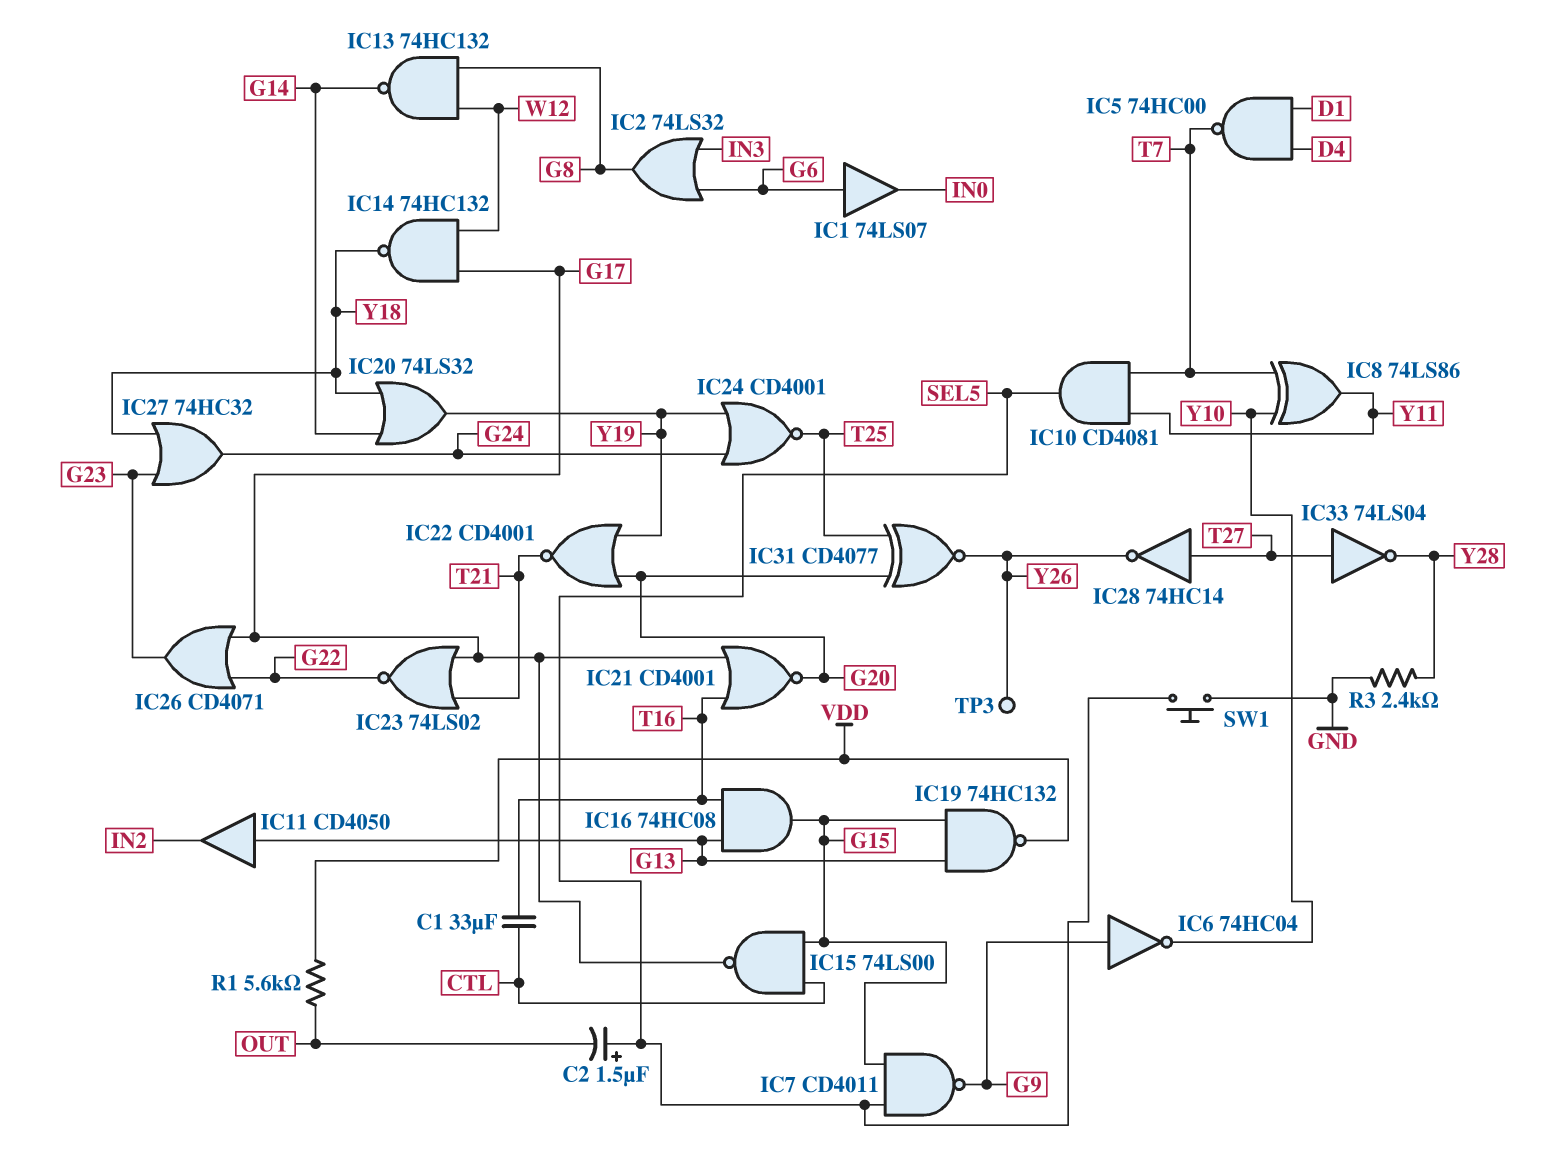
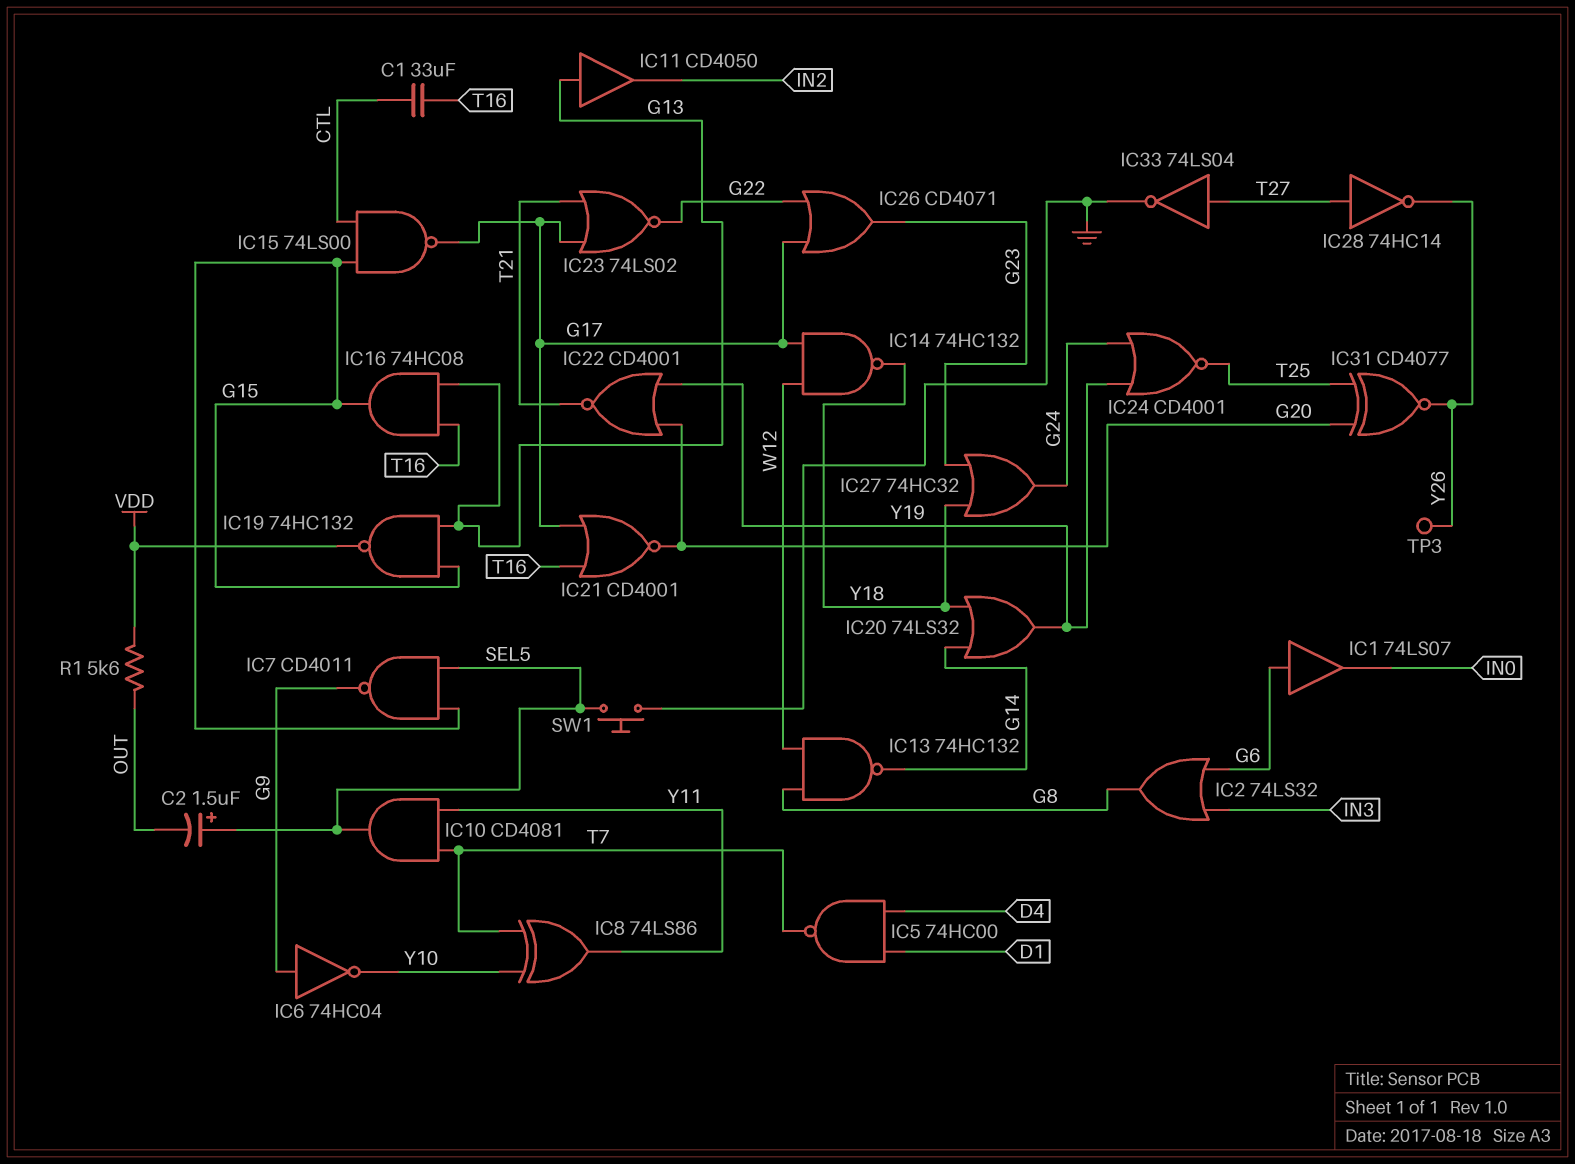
IC33: NOT 74LS04 (in T27, out Y28) -> NOT 74LS04 (in T27, out GND)
R3: 2.4k (GND, Y28) -> none

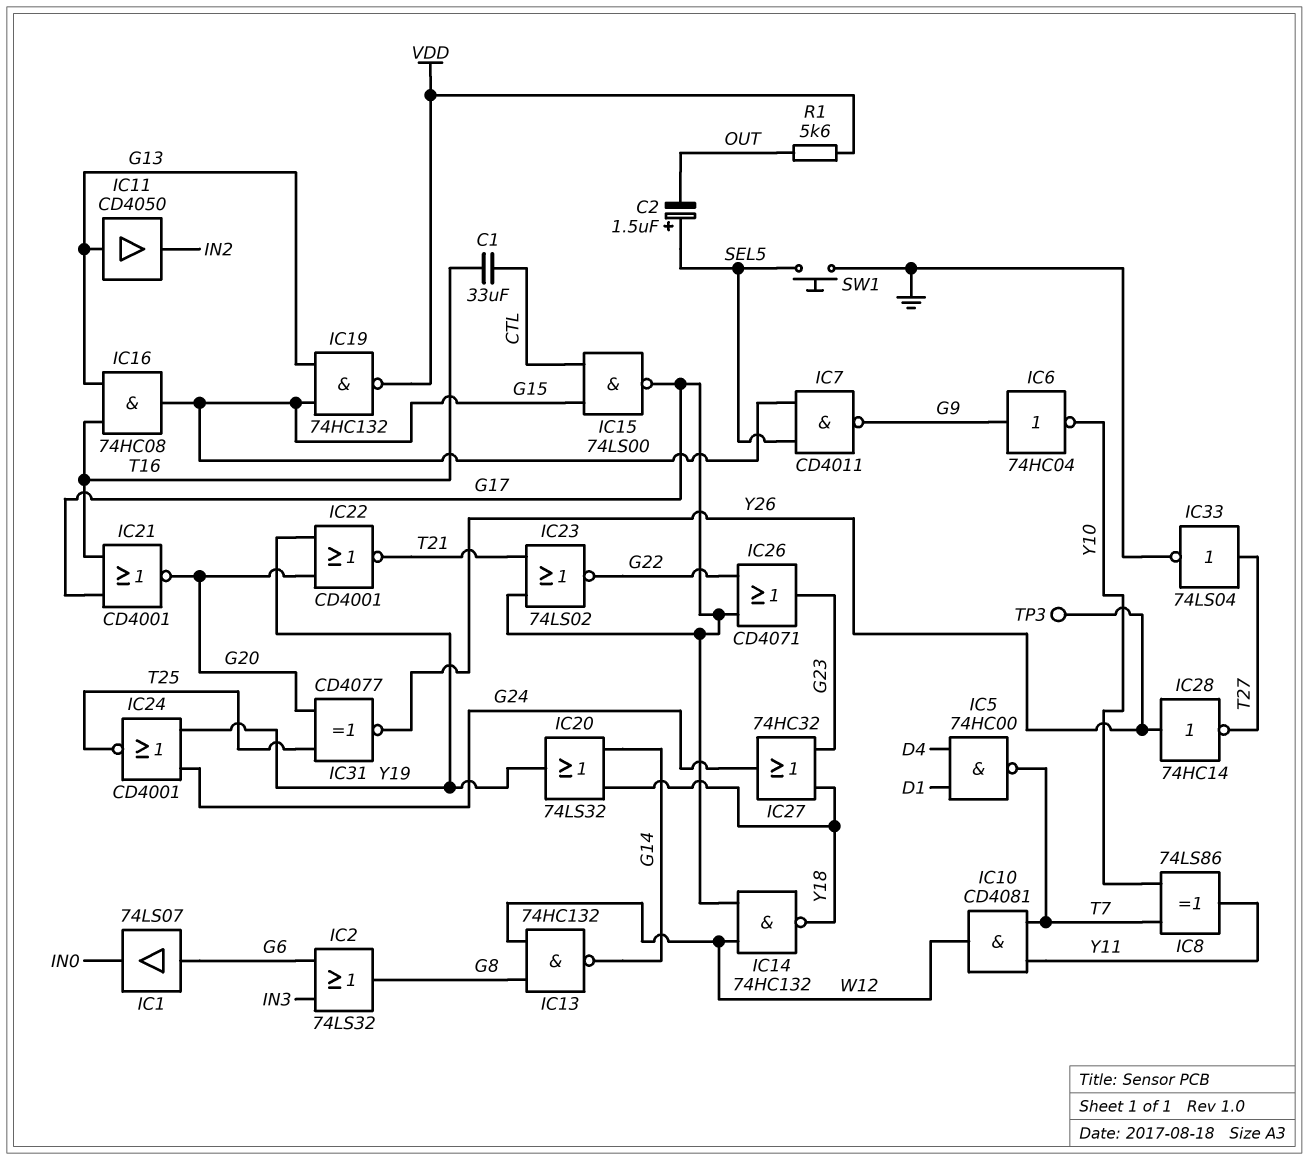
IC10: AND CD4081 (in T7, in Y11, out SEL5) -> AND CD4081 (in T7, in Y11, out W12)
IC28: NOT 74HC14 (in T27, out Y26) -> NOT 74HC14 (in Y26, out T27)

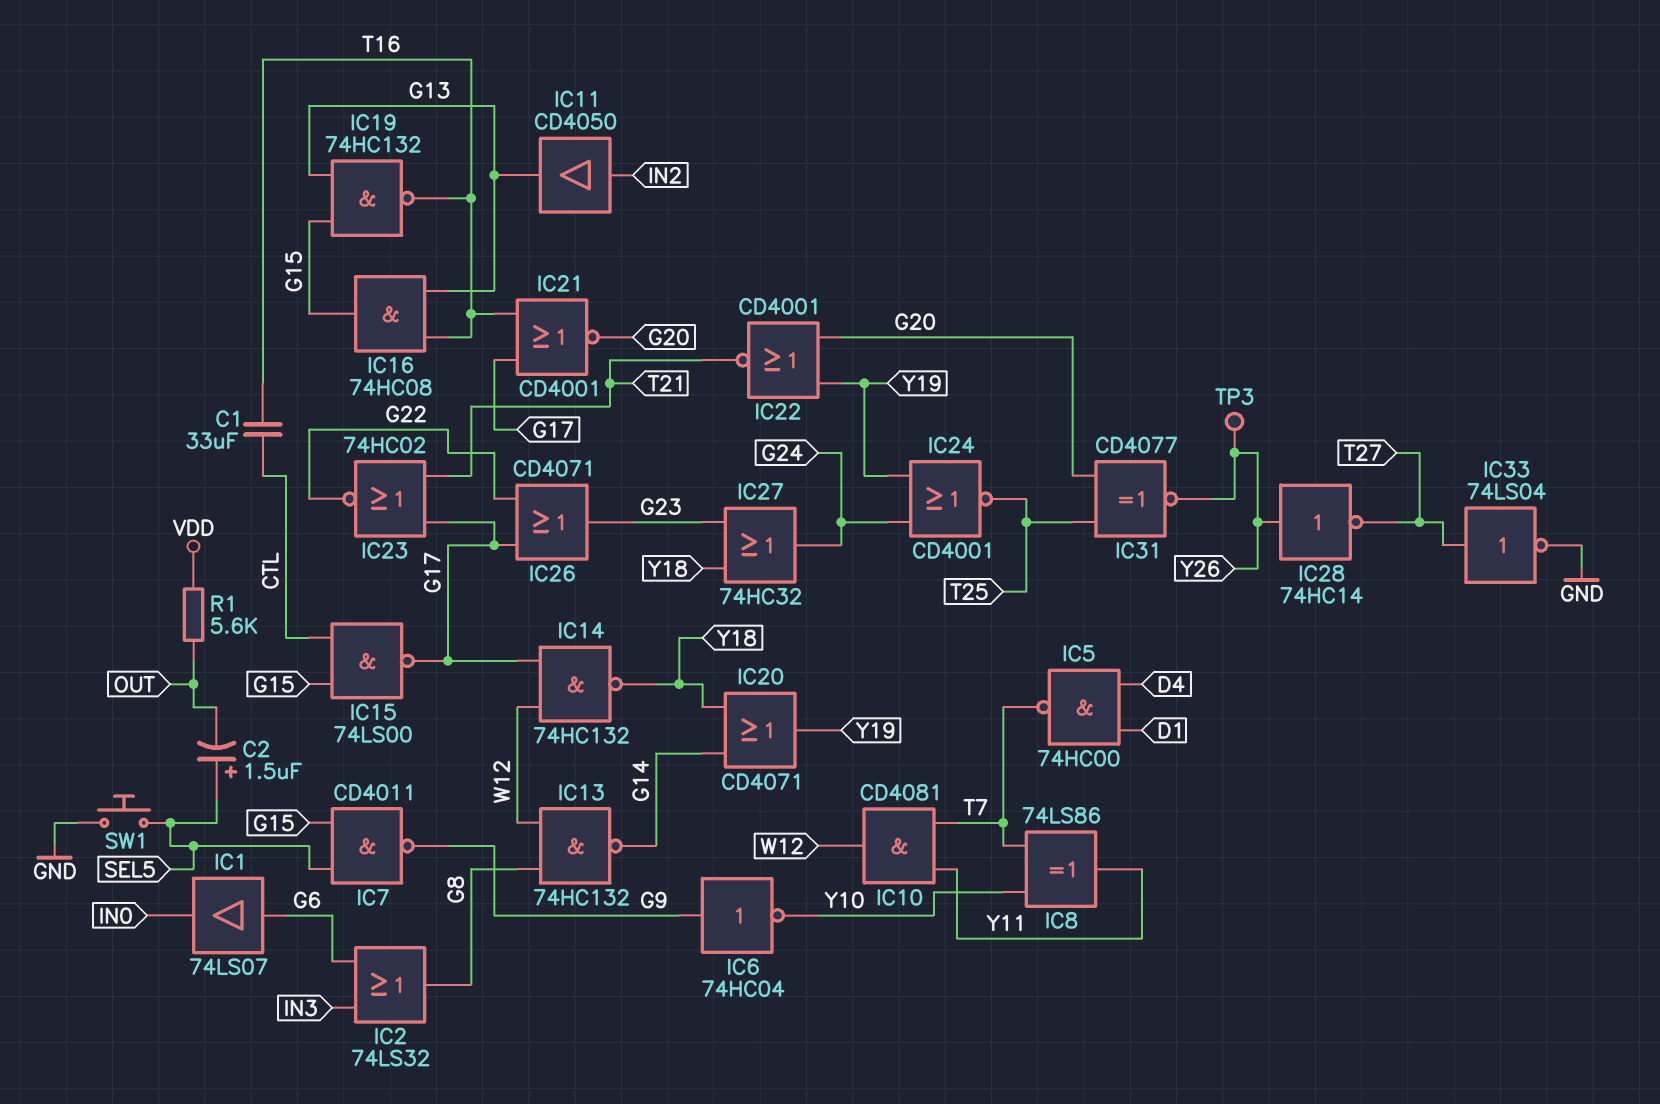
IC11: buffer CD4050 (in G13, out IN2) -> buffer CD4050 (in IN2, out G13)
IC19: NAND 74HC132 (in G13, in G15, out VDD) -> NAND 74HC132 (in G13, in G15, out T16)
IC20: OR 74LS32 (in G14, in Y18, out Y19) -> OR CD4071 (in G14, in Y18, out Y19)
IC23: NOR 74LS02 (in G17, in T21, out G22) -> NOR 74HC02 (in G17, in T21, out G22)

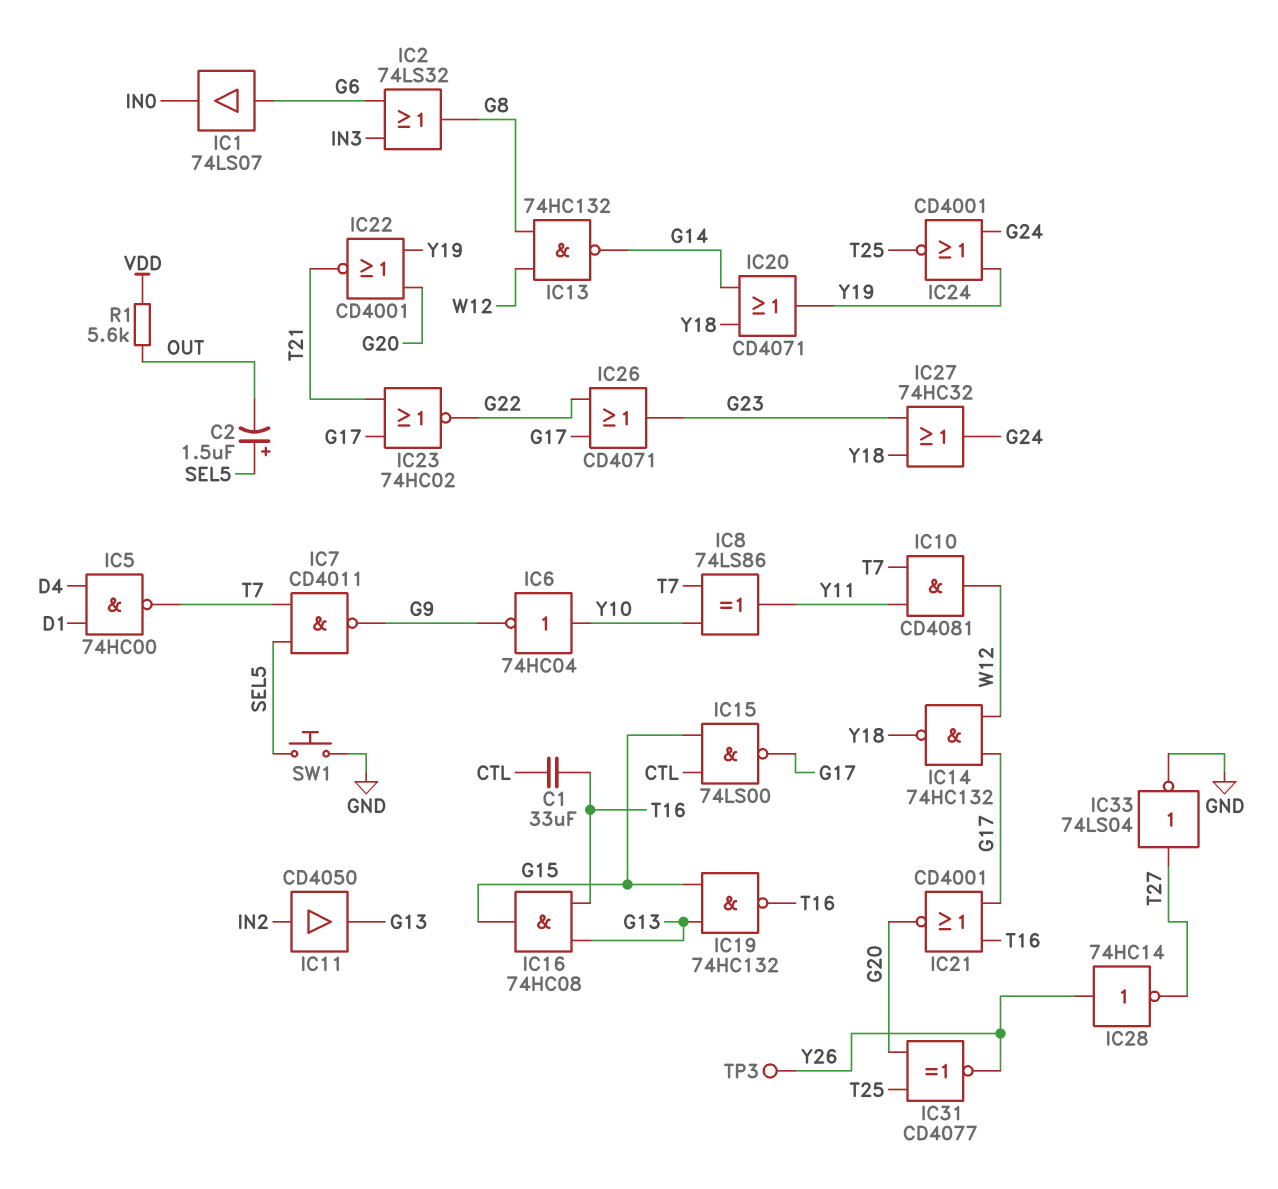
IC6: NOT 74HC04 (in G9, out Y10) -> NOT 74HC04 (in Y10, out G9)
IC7: NAND CD4011 (in G15, in SEL5, out G9) -> NAND CD4011 (in SEL5, in T7, out G9)

